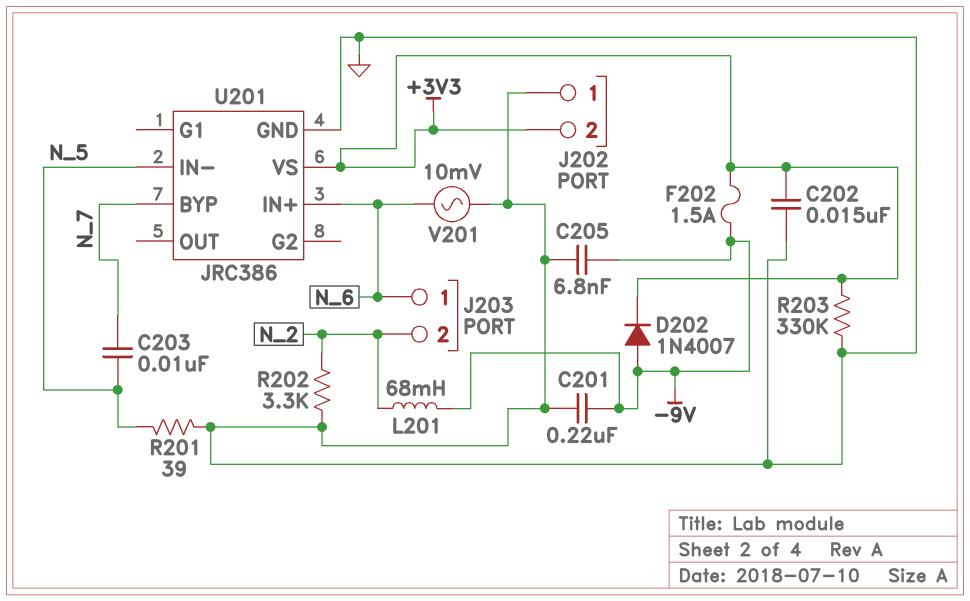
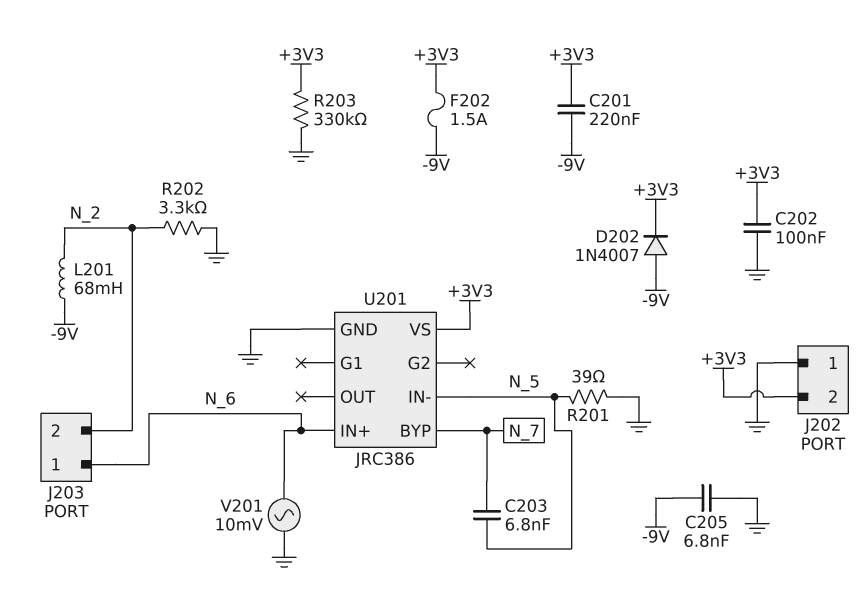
C201: 220nF (-9V, GND) -> 220nF (+3V3, -9V)
C202: 15nF (+3V3, GND) -> 100nF (+3V3, GND)
C203: 10nF (N_5, N_7) -> 6.8nF (N_5, N_7)

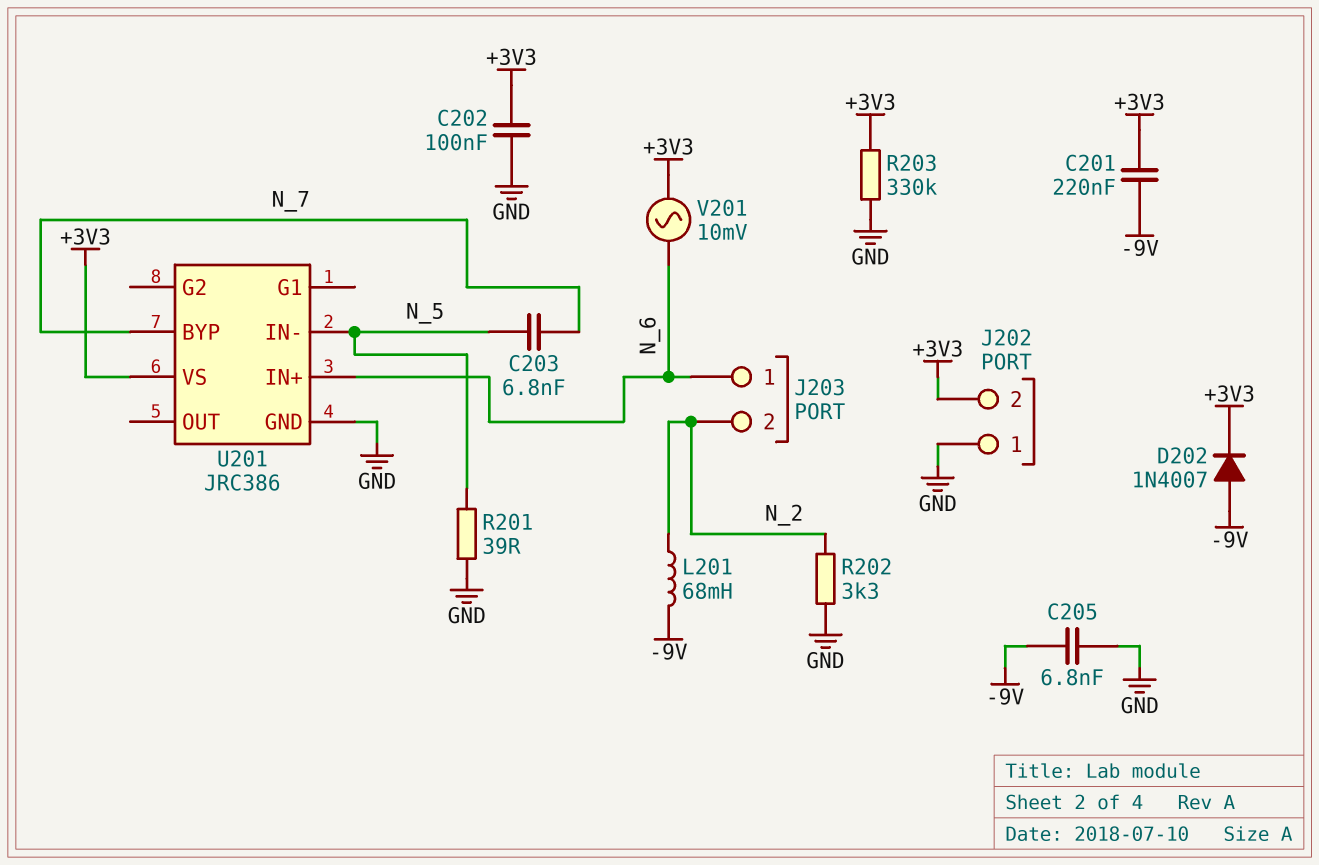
F202: 1.5A (+3V3, -9V) -> none
V201: AC 10mV (GND, N_6) -> AC 10mV (+3V3, N_6)

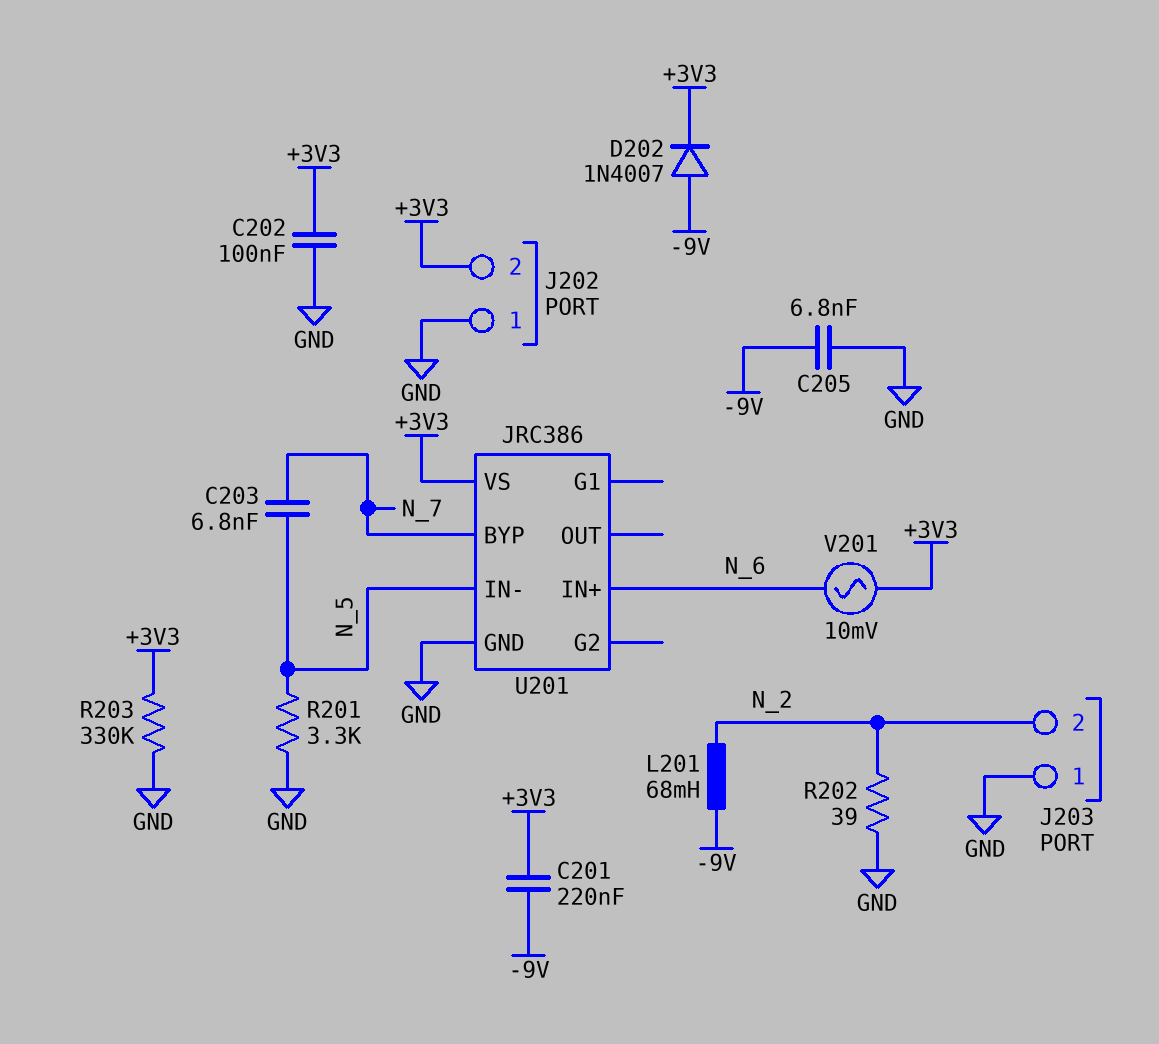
J203 pin 1: N_6 -> GND
R201: 39 (GND, N_5) -> 3.3k (GND, N_5)
R202: 3.3k (GND, N_2) -> 39 (GND, N_2)

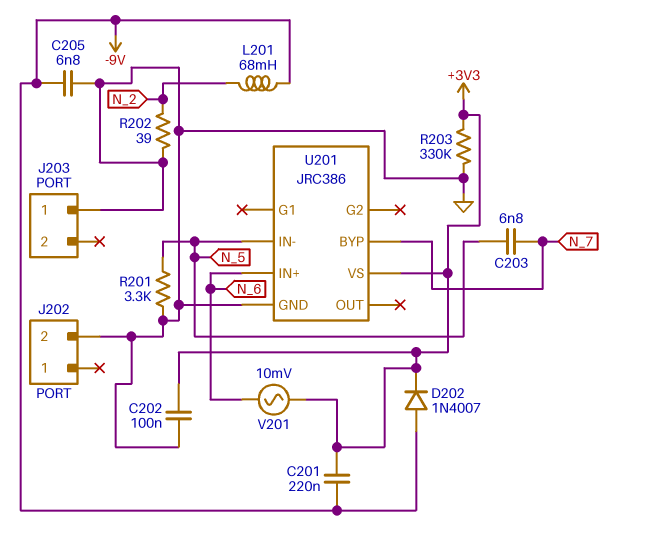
J202 pin 1: GND -> none
J202 pin 2: +3V3 -> GND
J203 pin 2: N_2 -> none

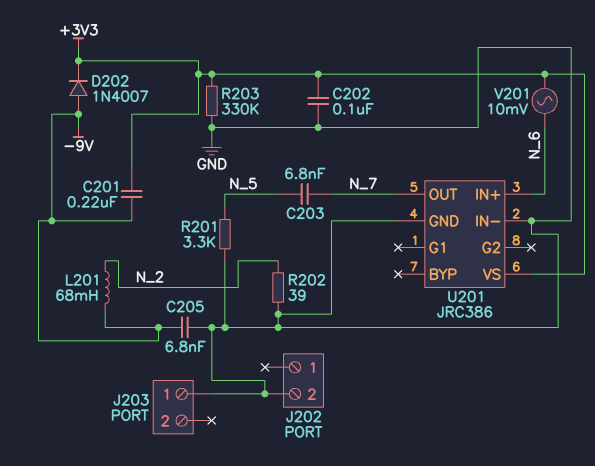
U201 pin BYP: N_7 -> none
U201 pin IN-: N_5 -> GND
U201 pin OUT: none -> N_7

